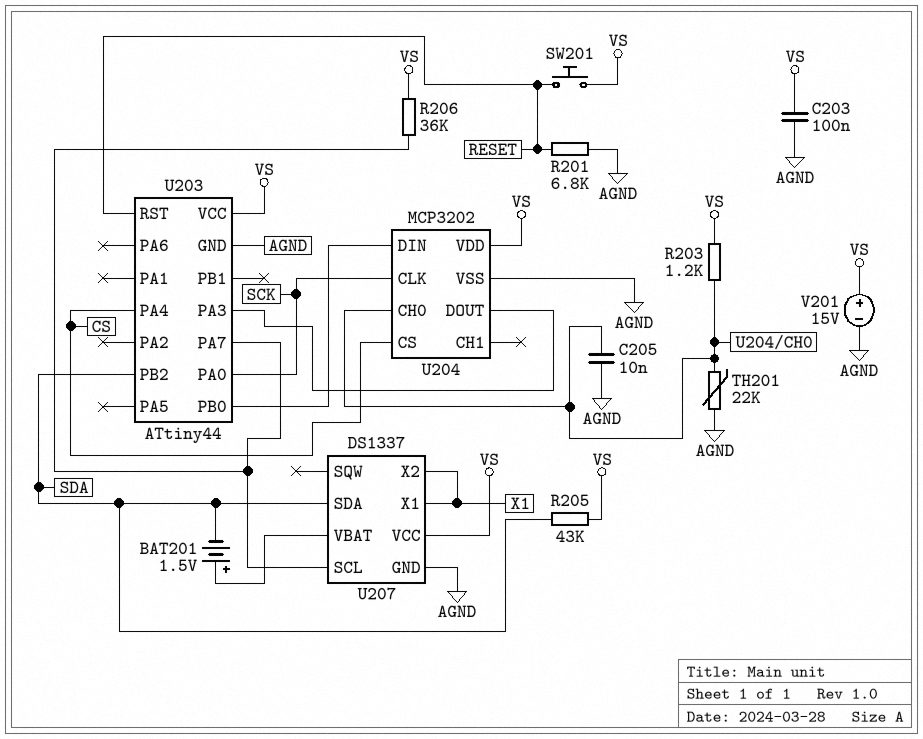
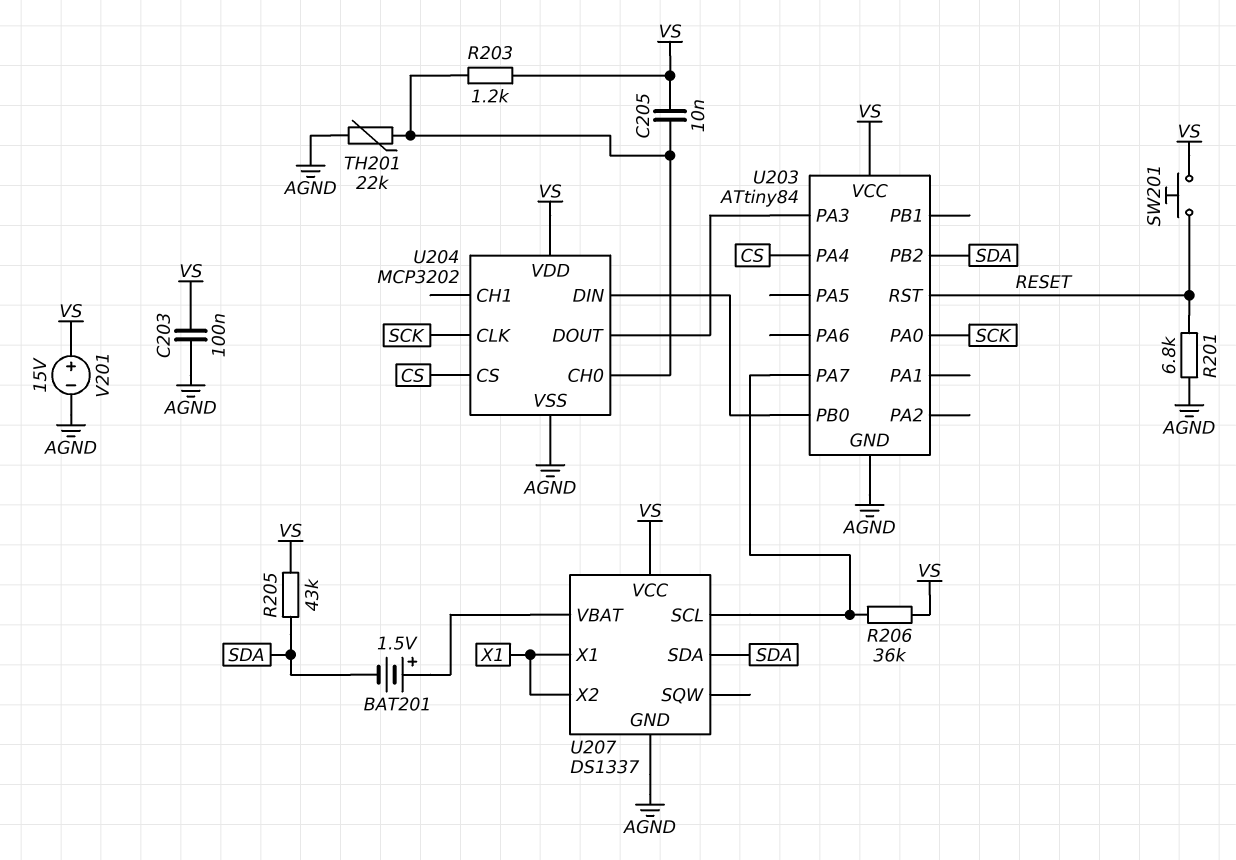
C205: 10nF (AGND, U204/CH0) -> 10nF (U204/CH0, VS)
U203: ATtiny44 -> ATtiny84

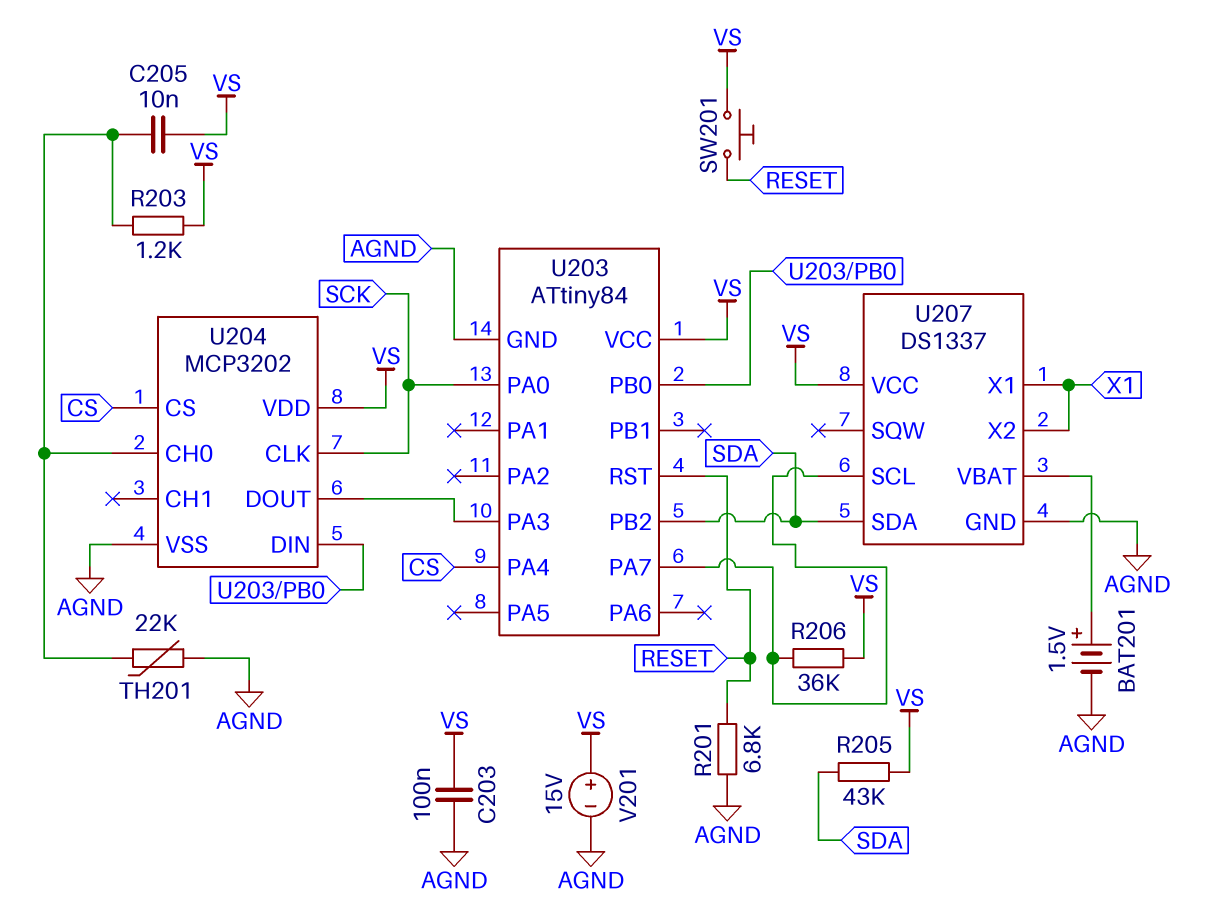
BAT201: 1.5V (plus U207/VBAT, minus SDA) -> 1.5V (plus U207/VBAT, minus AGND)

